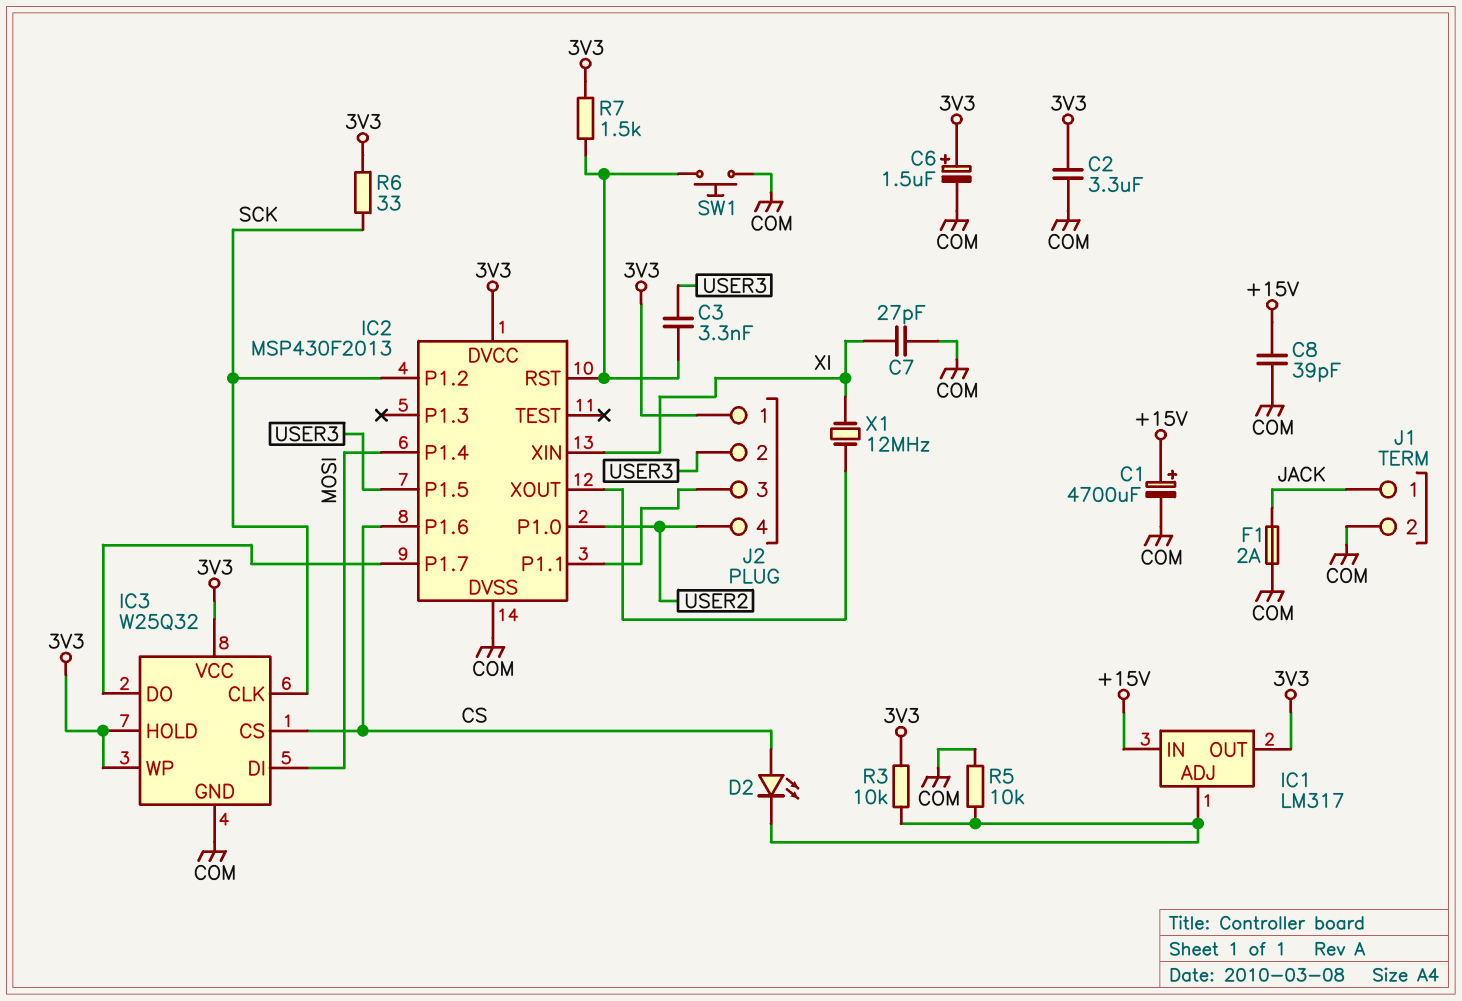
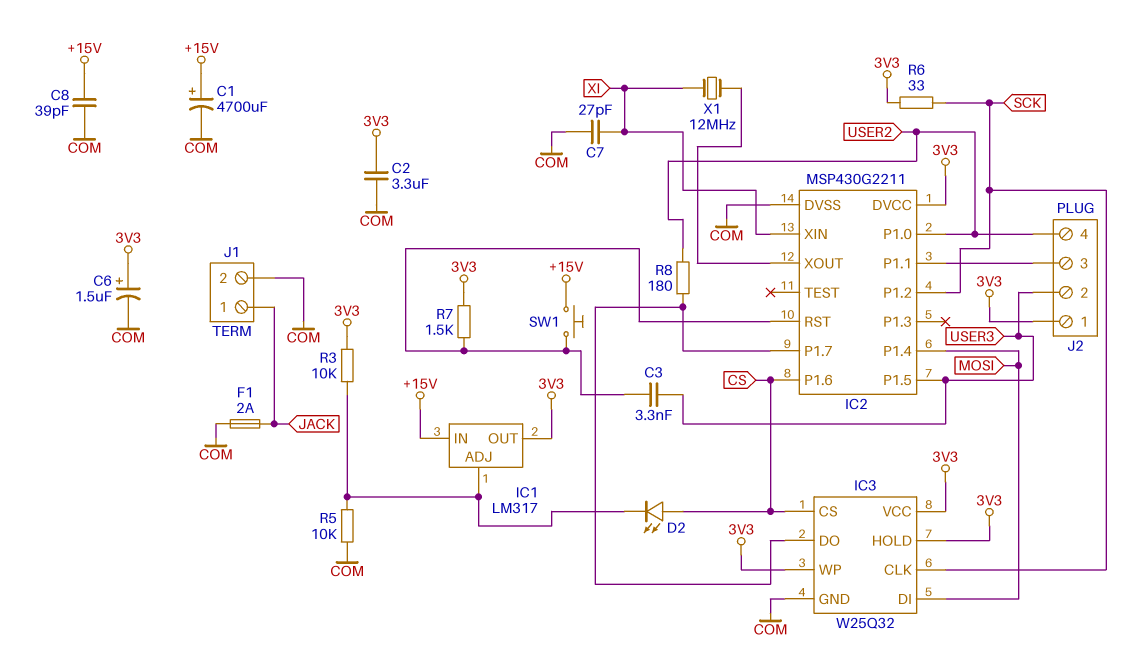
IC2: MSP430F2013 -> MSP430G2211
R8: none -> 180 (IC2/P1.7, USER2)
SW1: button (COM, IC2/RST) -> button (+15V, IC2/RST)

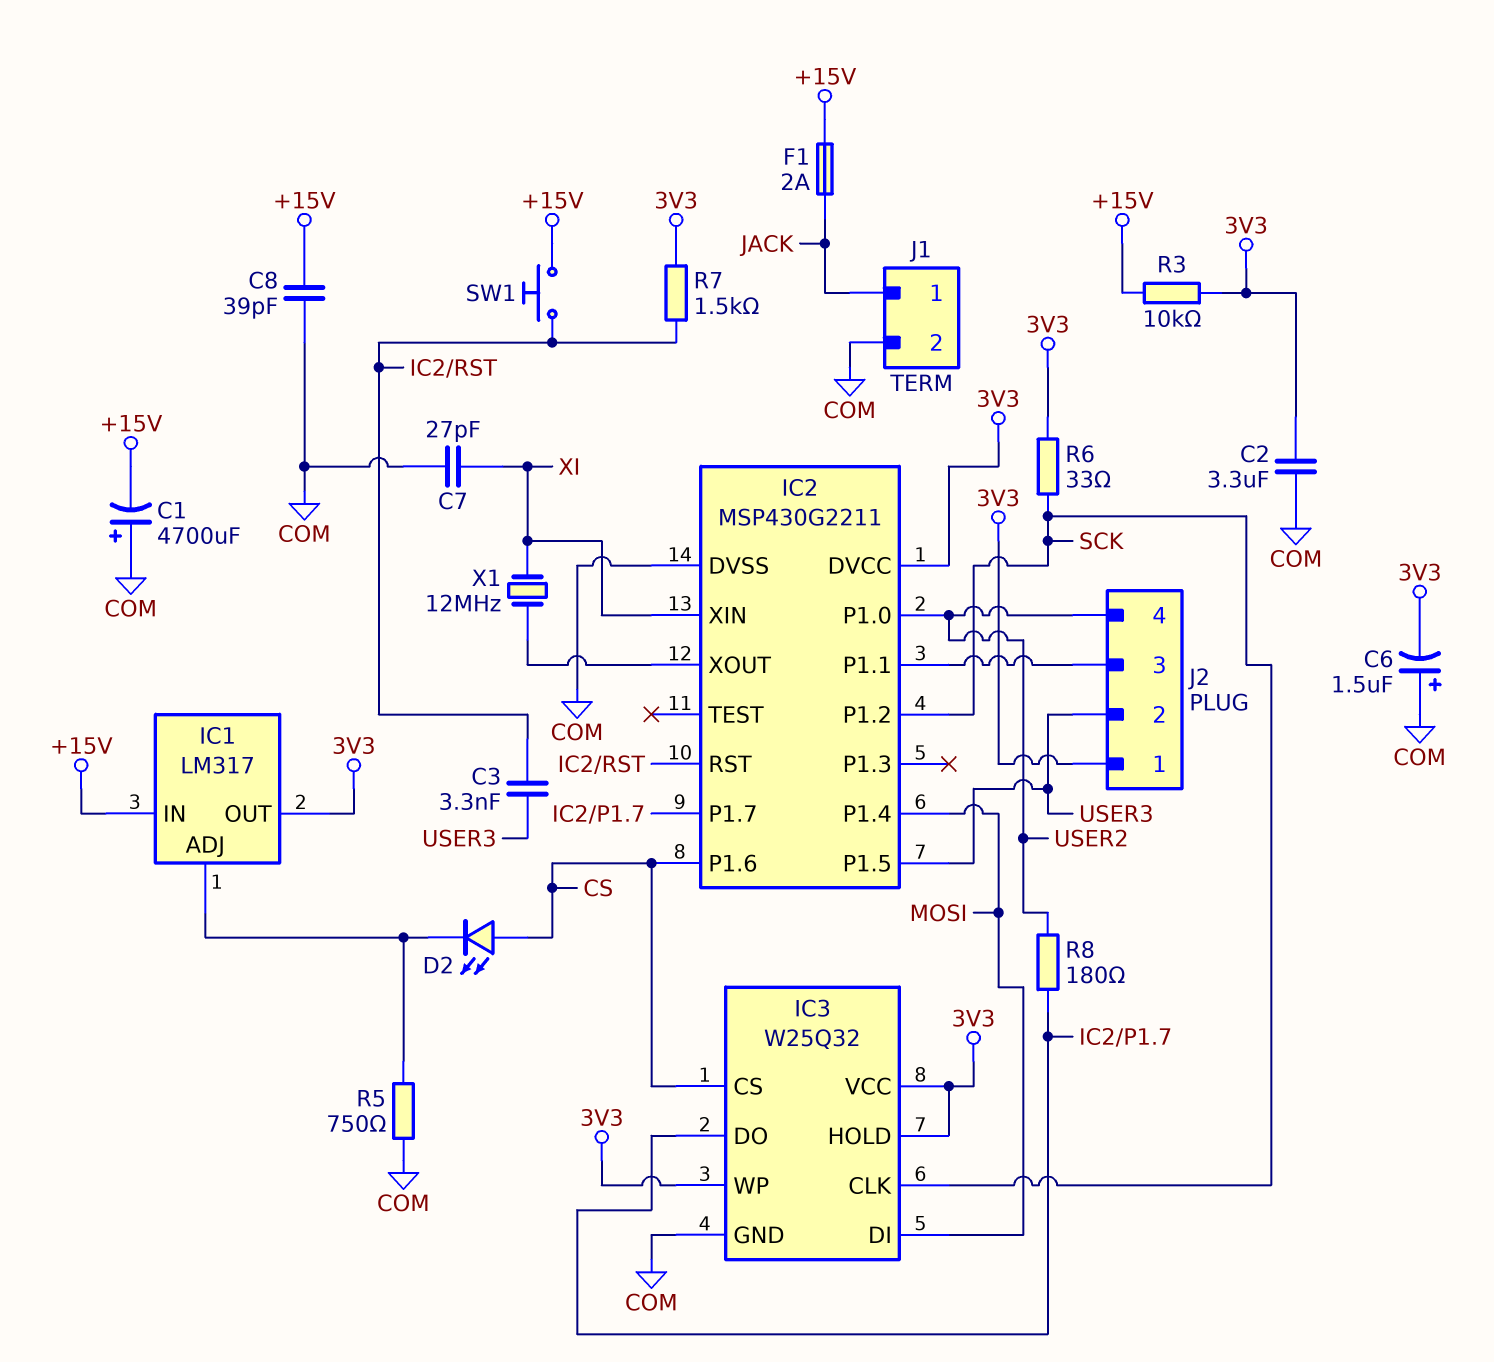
C1: 4700uF (plus +15V, minus COM) -> 4700uF (plus COM, minus +15V)
C6: 1.5uF (plus 3V3, minus COM) -> 1.5uF (plus COM, minus 3V3)
F1: 2A (COM, JACK) -> 2A (+15V, JACK)
R3: 10k (3V3, IC1/ADJ) -> 10k (+15V, 3V3)
R5: 10k (COM, IC1/ADJ) -> 750 (COM, IC1/ADJ)

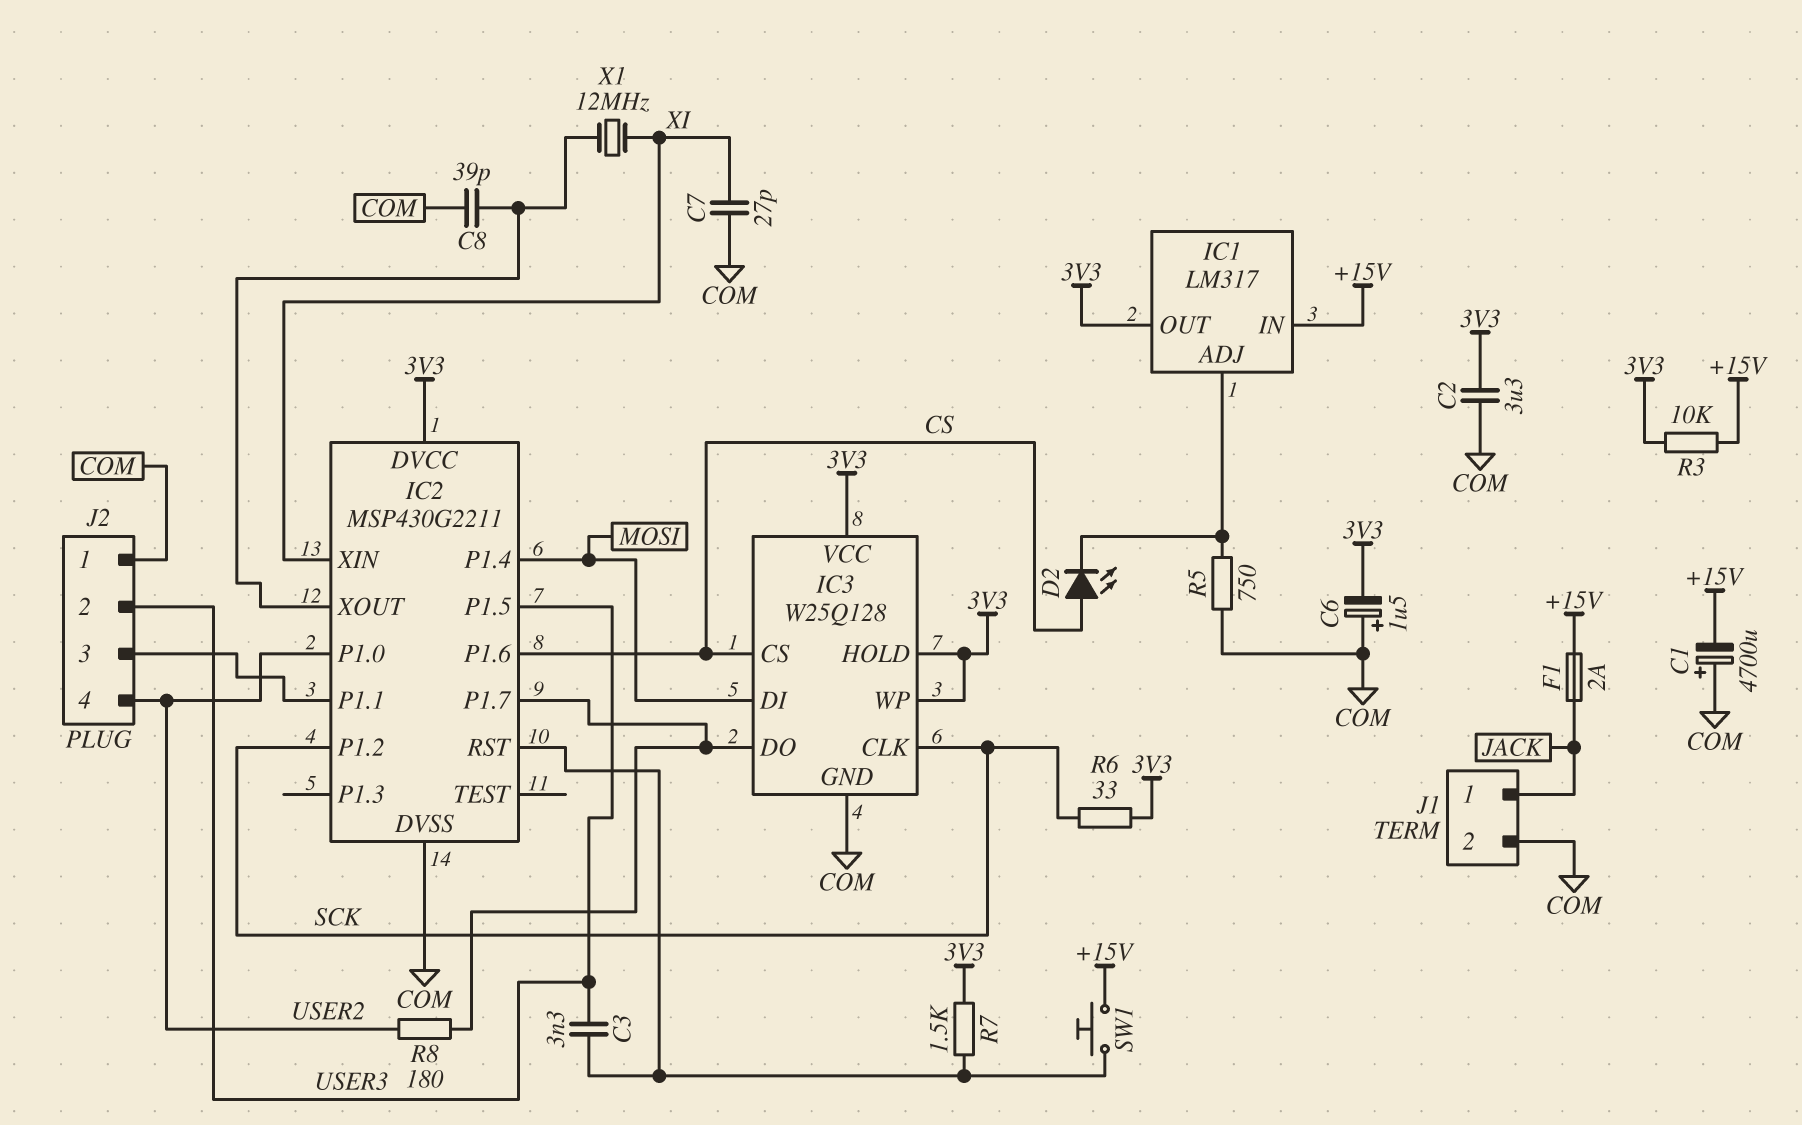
C8: 39pF (+15V, COM) -> 39pF (COM, IC2/XOUT)
IC3: W25Q32 -> W25Q128
J2 pin 1: 3V3 -> COM

